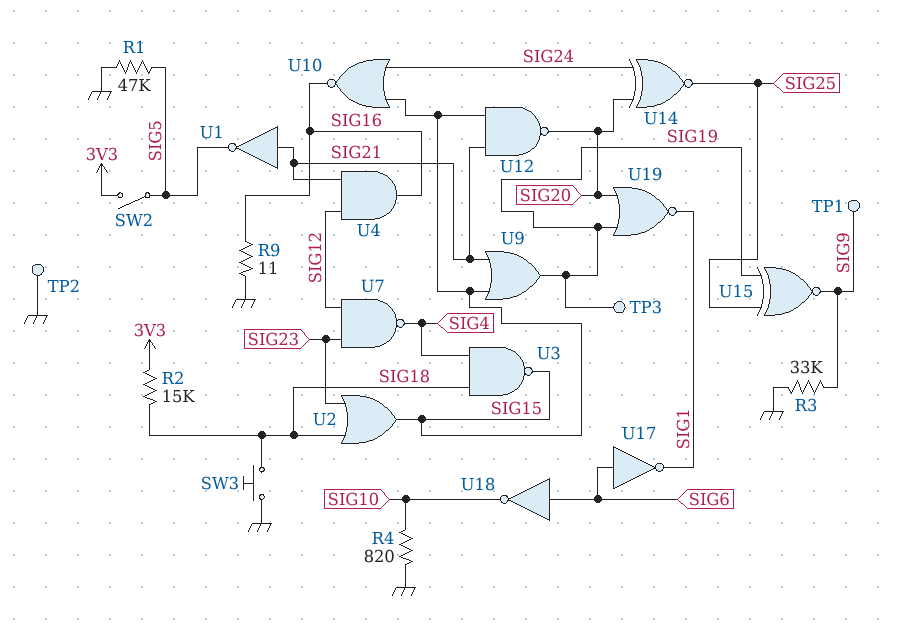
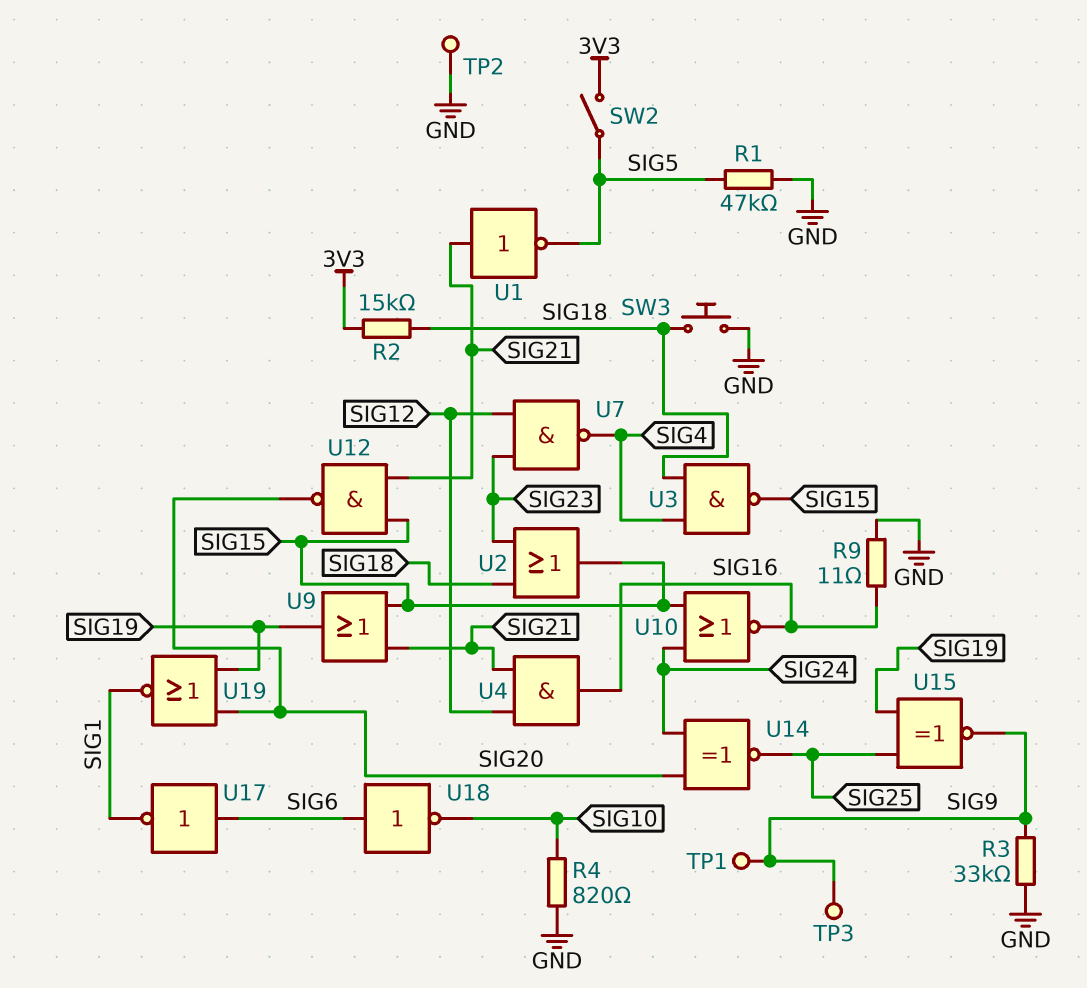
TP3: test point (SIG19) -> test point (SIG9)

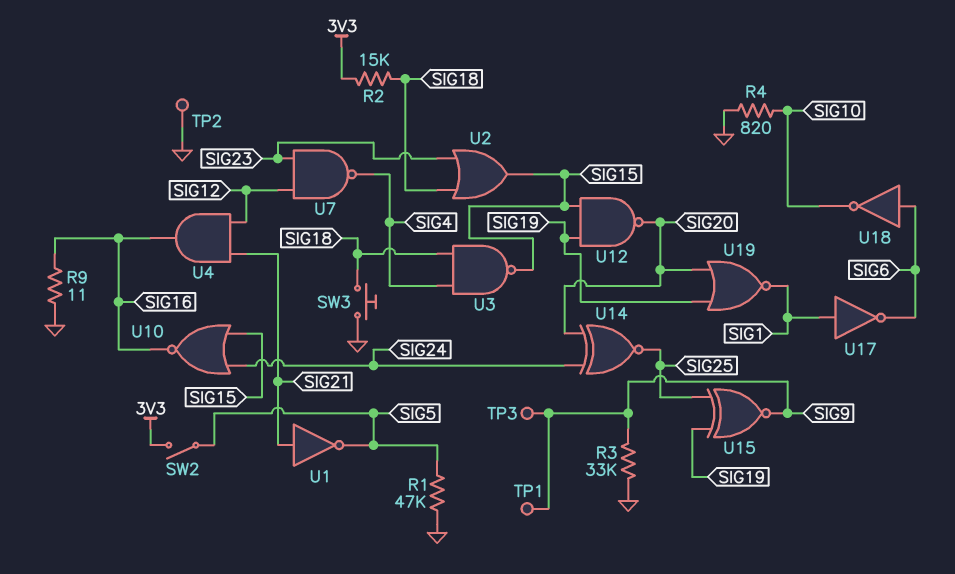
U9: OR (in SIG15, in SIG21, out SIG19) -> none
U12: NAND (in SIG15, in SIG21, out SIG20) -> NAND (in SIG15, in SIG19, out SIG20)
U17: NOT (in SIG6, out SIG1) -> NOT (in SIG1, out SIG6)

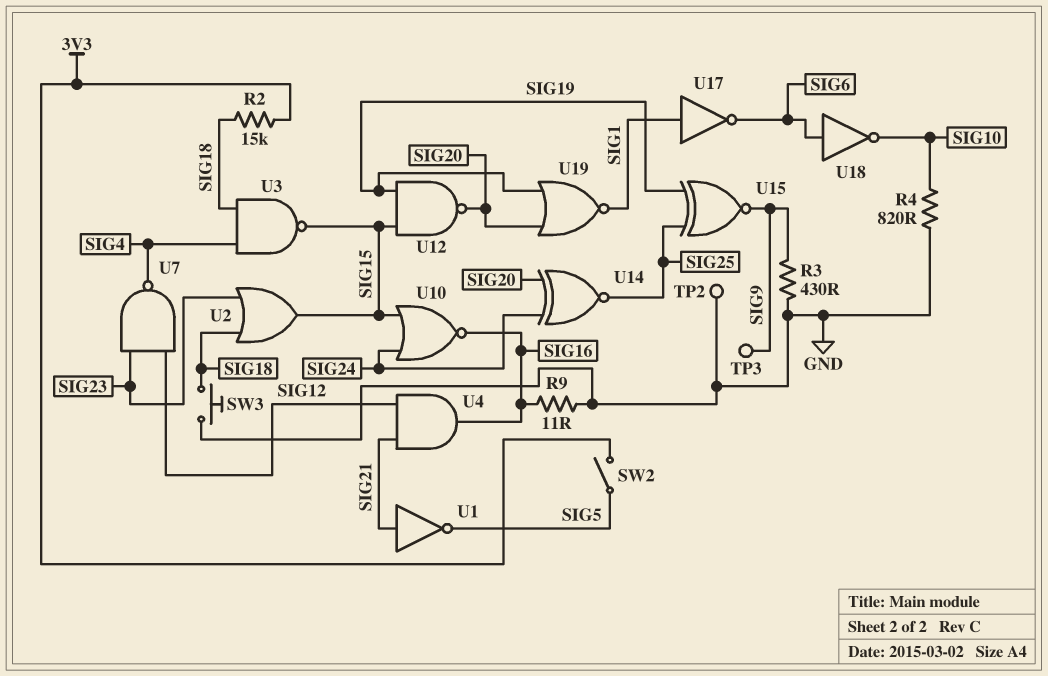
R1: 47k (GND, SIG5) -> none
R3: 33k (GND, SIG9) -> 430 (GND, SIG9)
TP1: test point (SIG9) -> none

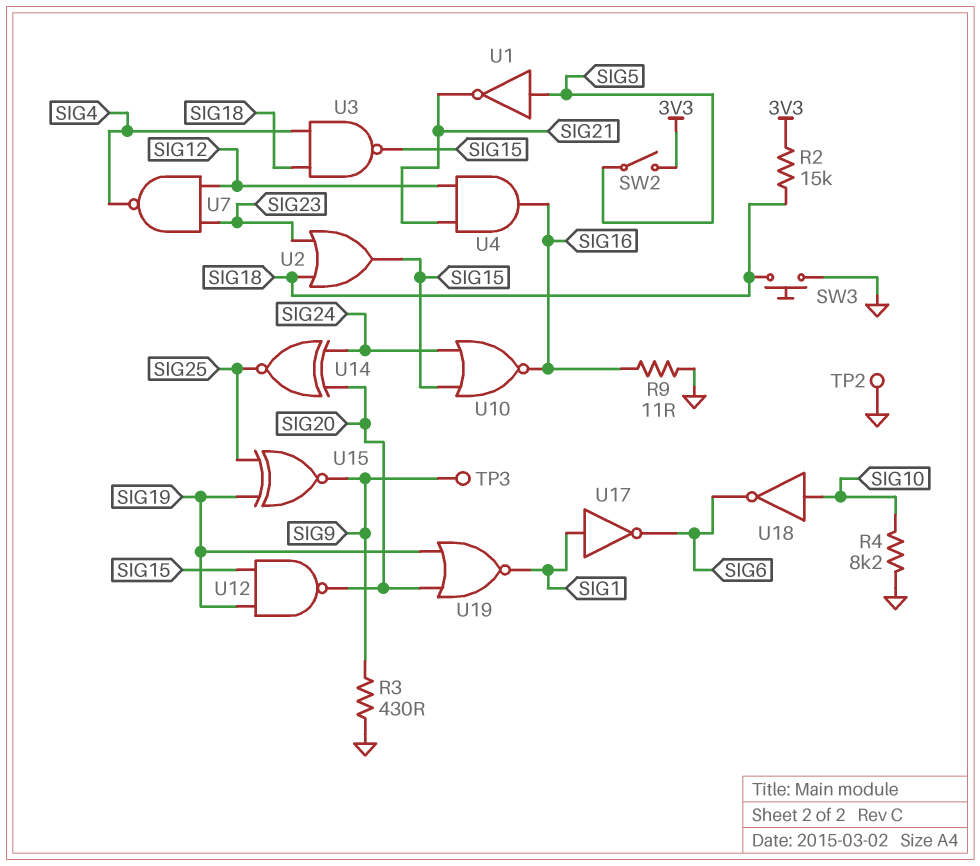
R4: 820 (GND, SIG10) -> 8.2k (GND, SIG10)
U1: NOT (in SIG21, out SIG5) -> NOT (in SIG5, out SIG21)
U18: NOT (in SIG6, out SIG10) -> NOT (in SIG10, out SIG6)

